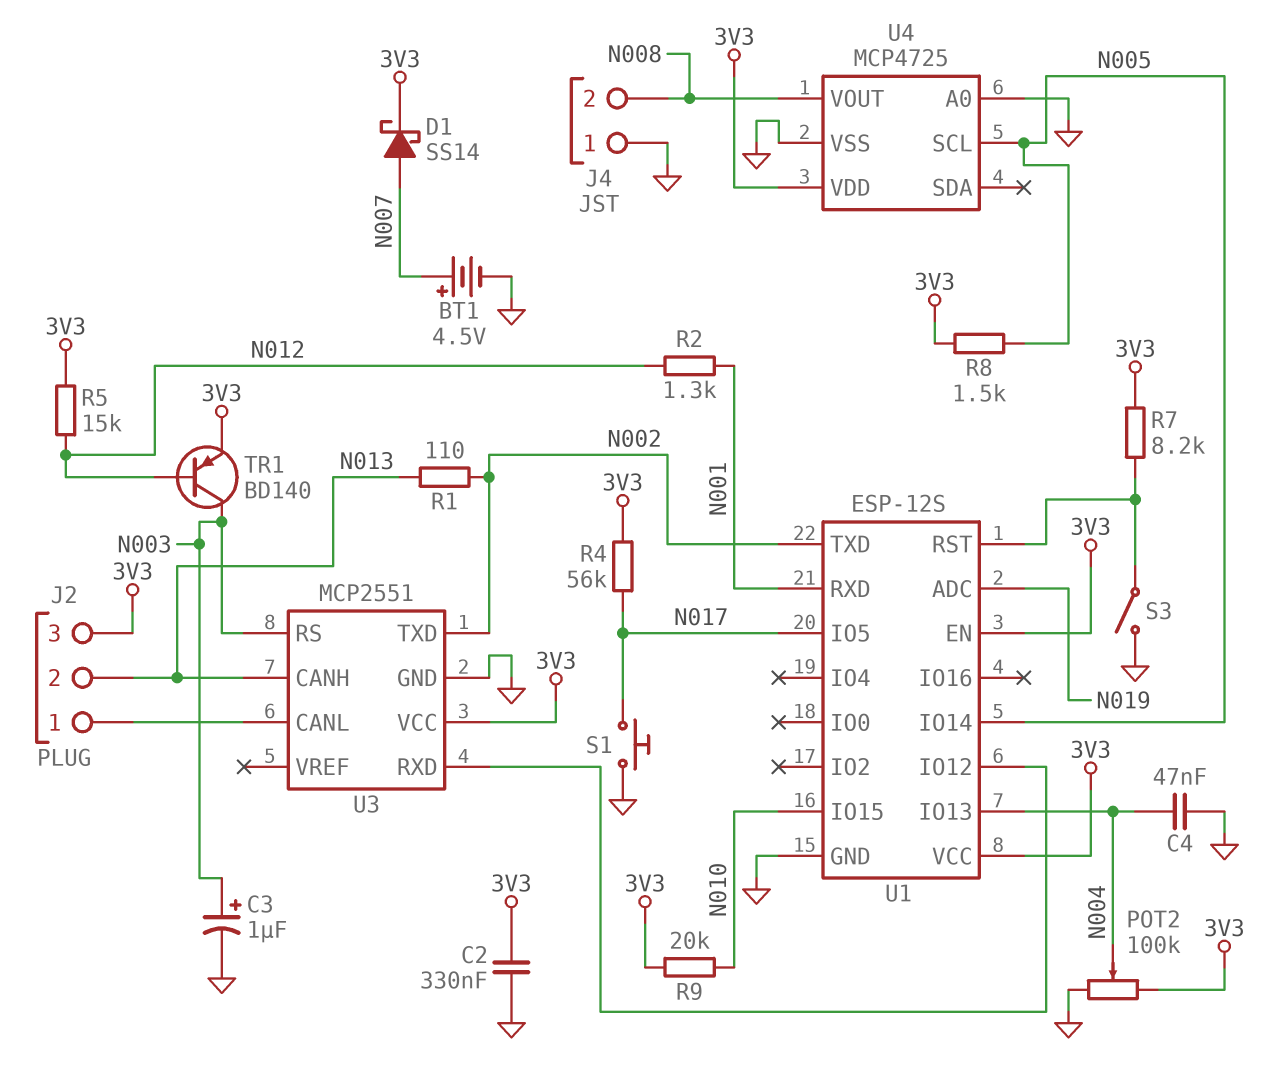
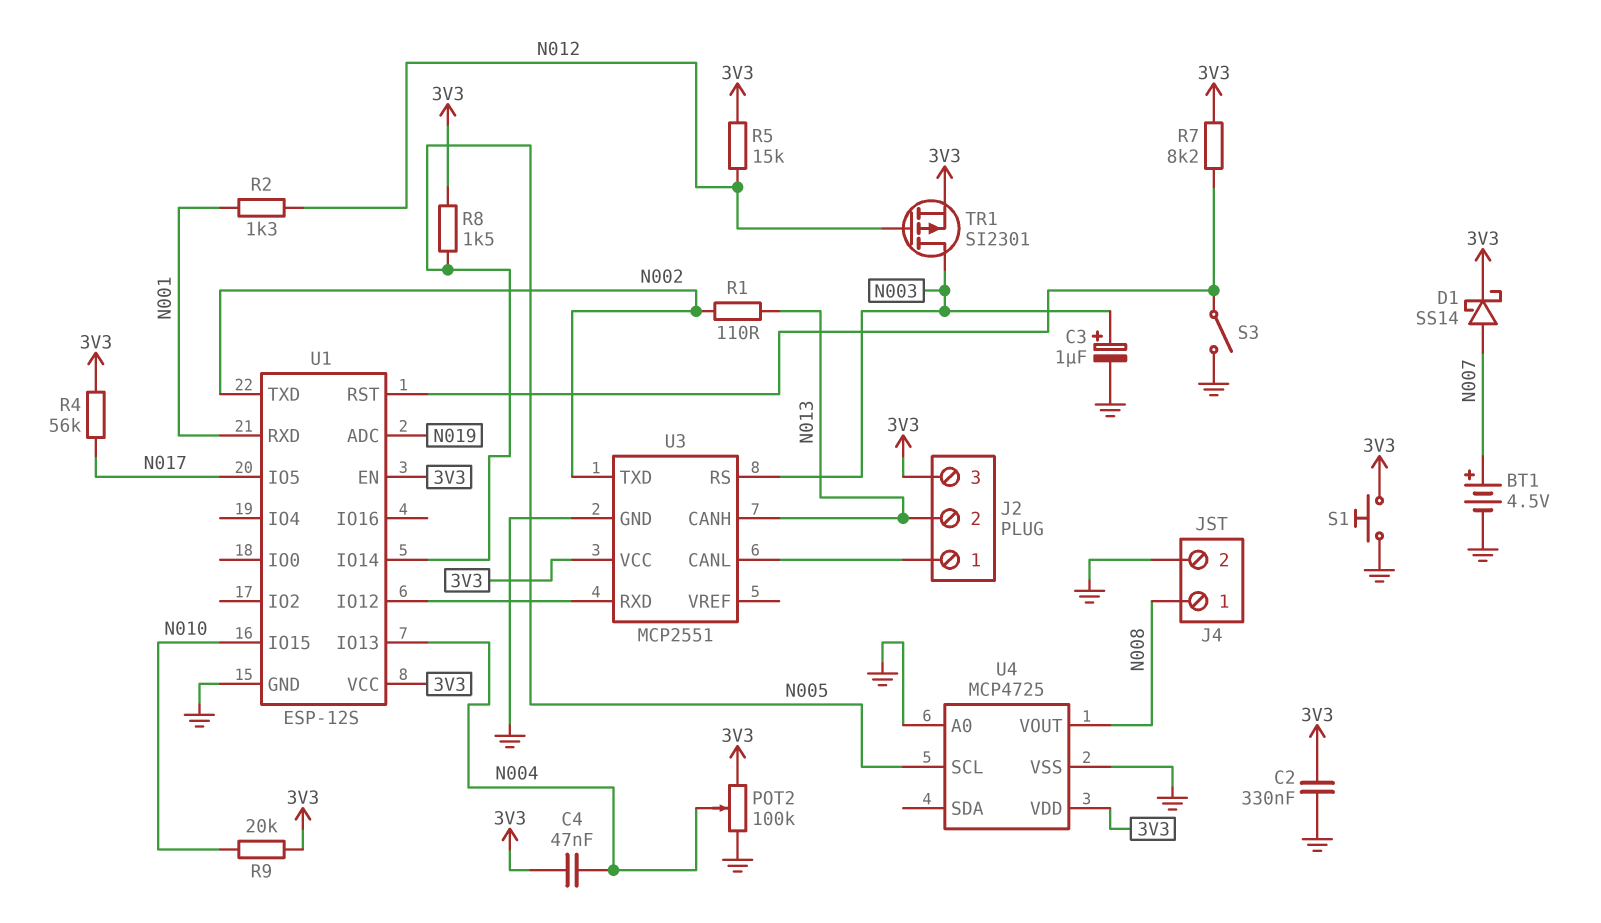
C4: 47nF (GND, N004) -> 47nF (3V3, N004)
J4 pin 1: GND -> N008
J4 pin 2: N008 -> GND
S1: button (GND, N017) -> button (3V3, GND)
TR1: PNP BD140 (B N012, C N003, E 3V3) -> PMOS SI2301 (G N012, D N003, S 3V3)

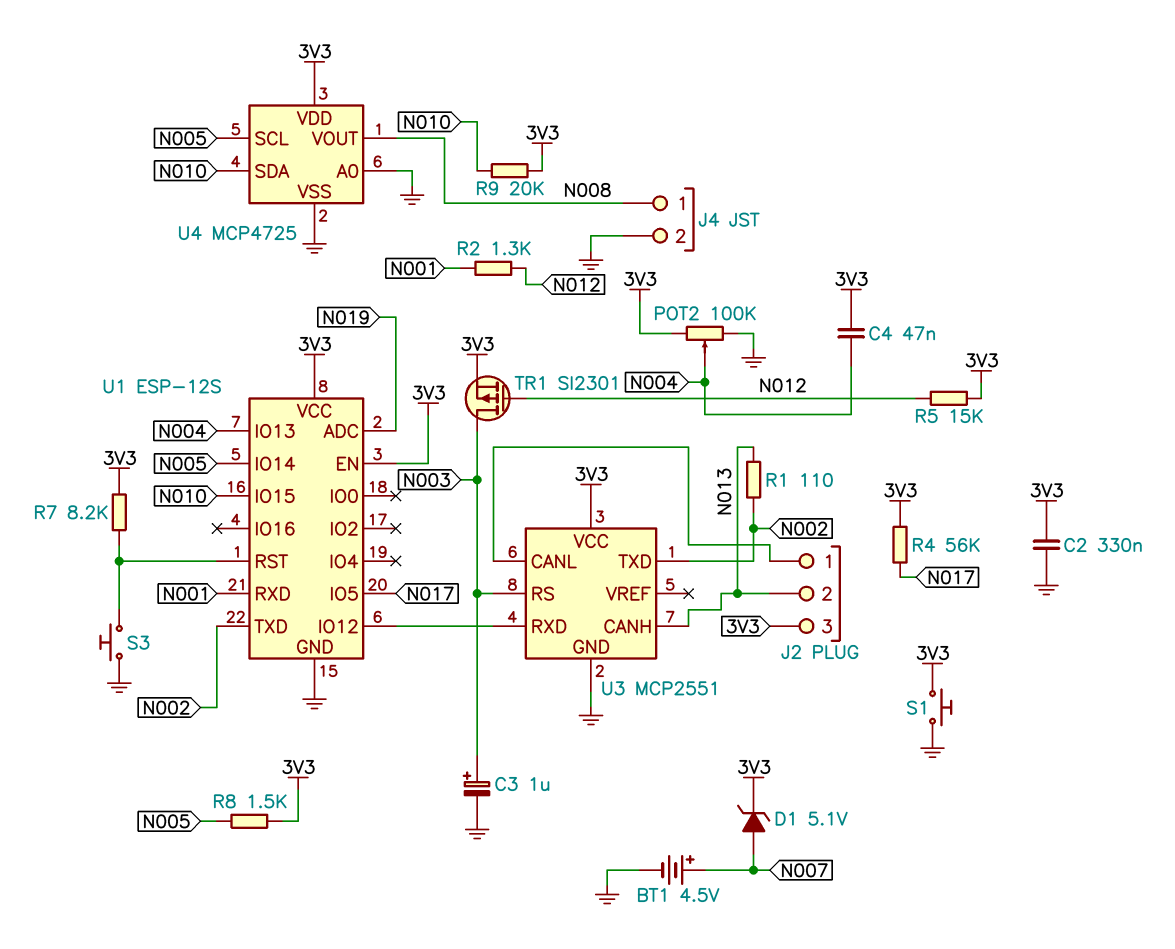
D1: schottky SS14 (A N007, K 3V3) -> zener 5.1V (A N007, K 3V3)
S3: switch (GND, U1/RST) -> button (GND, U1/RST)
U4 pin SDA: none -> N010

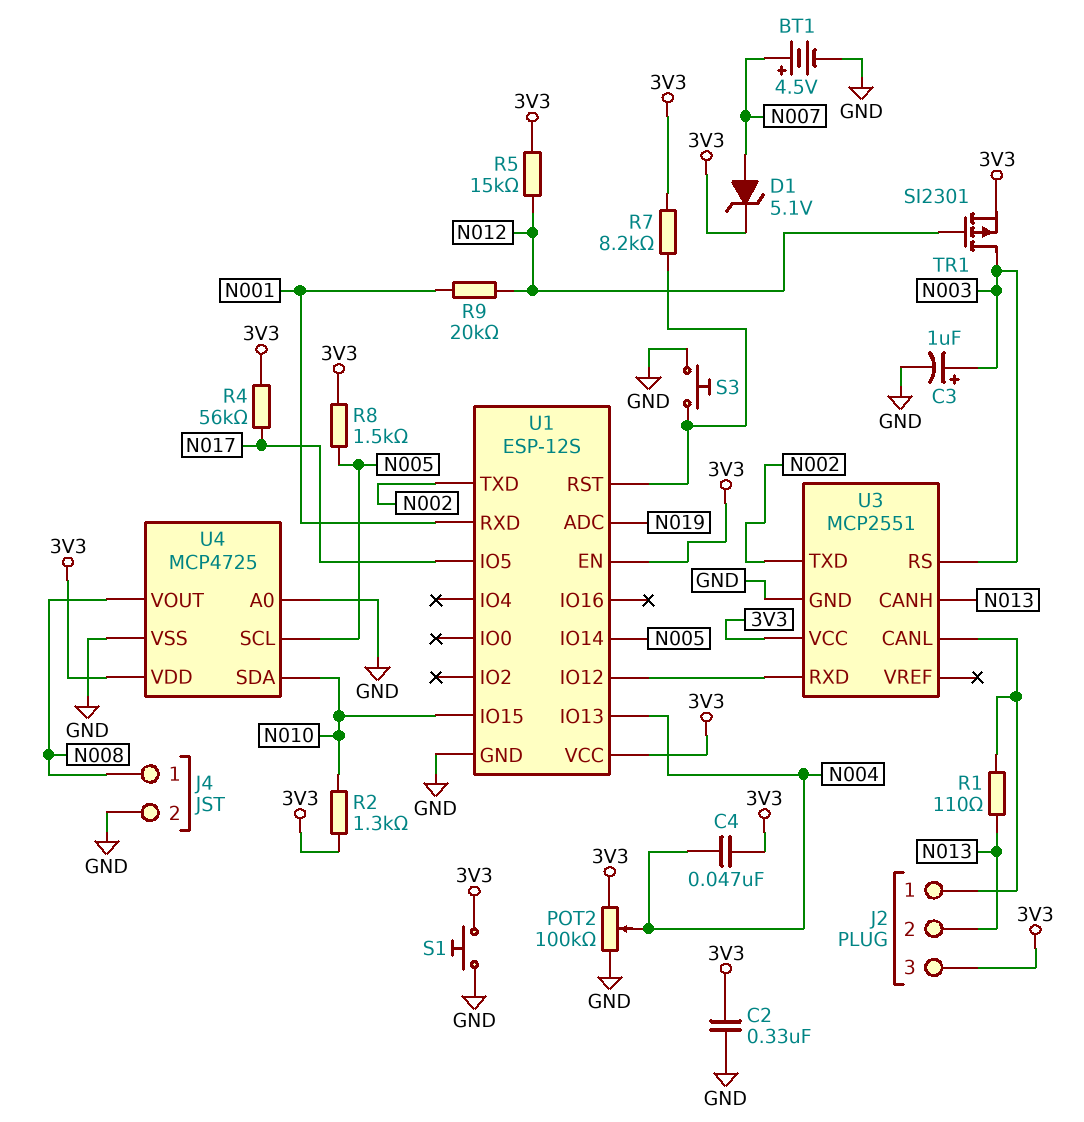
R1: 110 (N002, N013) -> 110 (J2/1, N013)
R2: 1.3k (N001, N012) -> 1.3k (3V3, N010)
R9: 20k (3V3, N010) -> 20k (N001, N012)

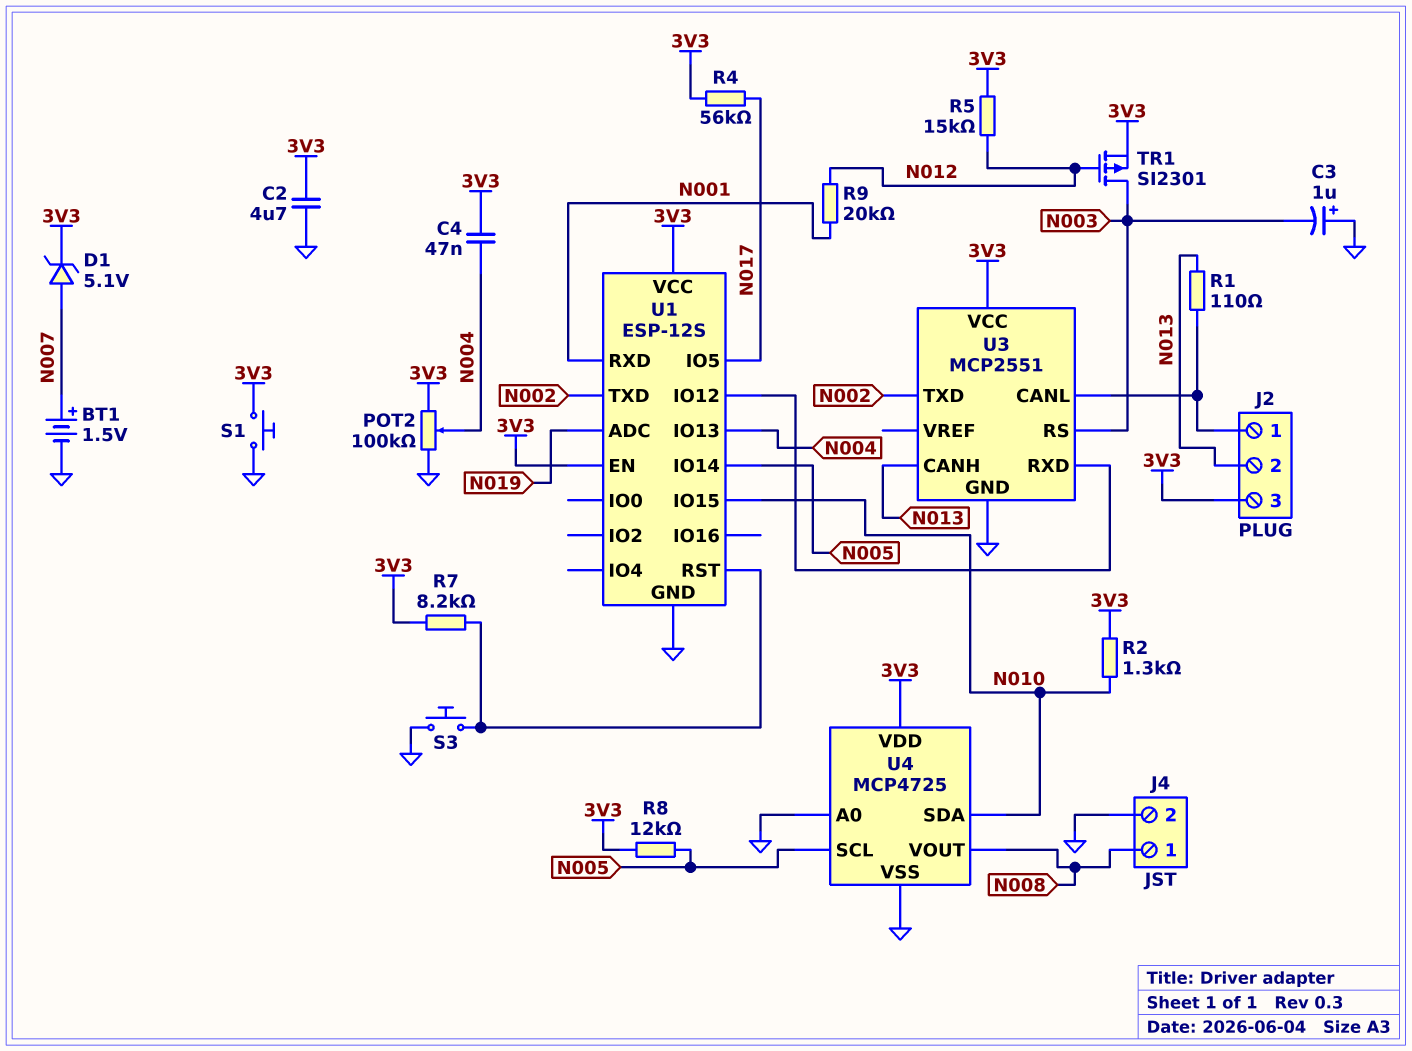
BT1: 4.5V (plus N007, minus GND) -> 1.5V (plus N007, minus GND)
C2: 330nF (3V3, GND) -> 4.7uF (3V3, GND)
C3: 1uF (plus N003, minus GND) -> 1uF (plus GND, minus N003)
R8: 1.5k (3V3, N005) -> 12k (3V3, N005)

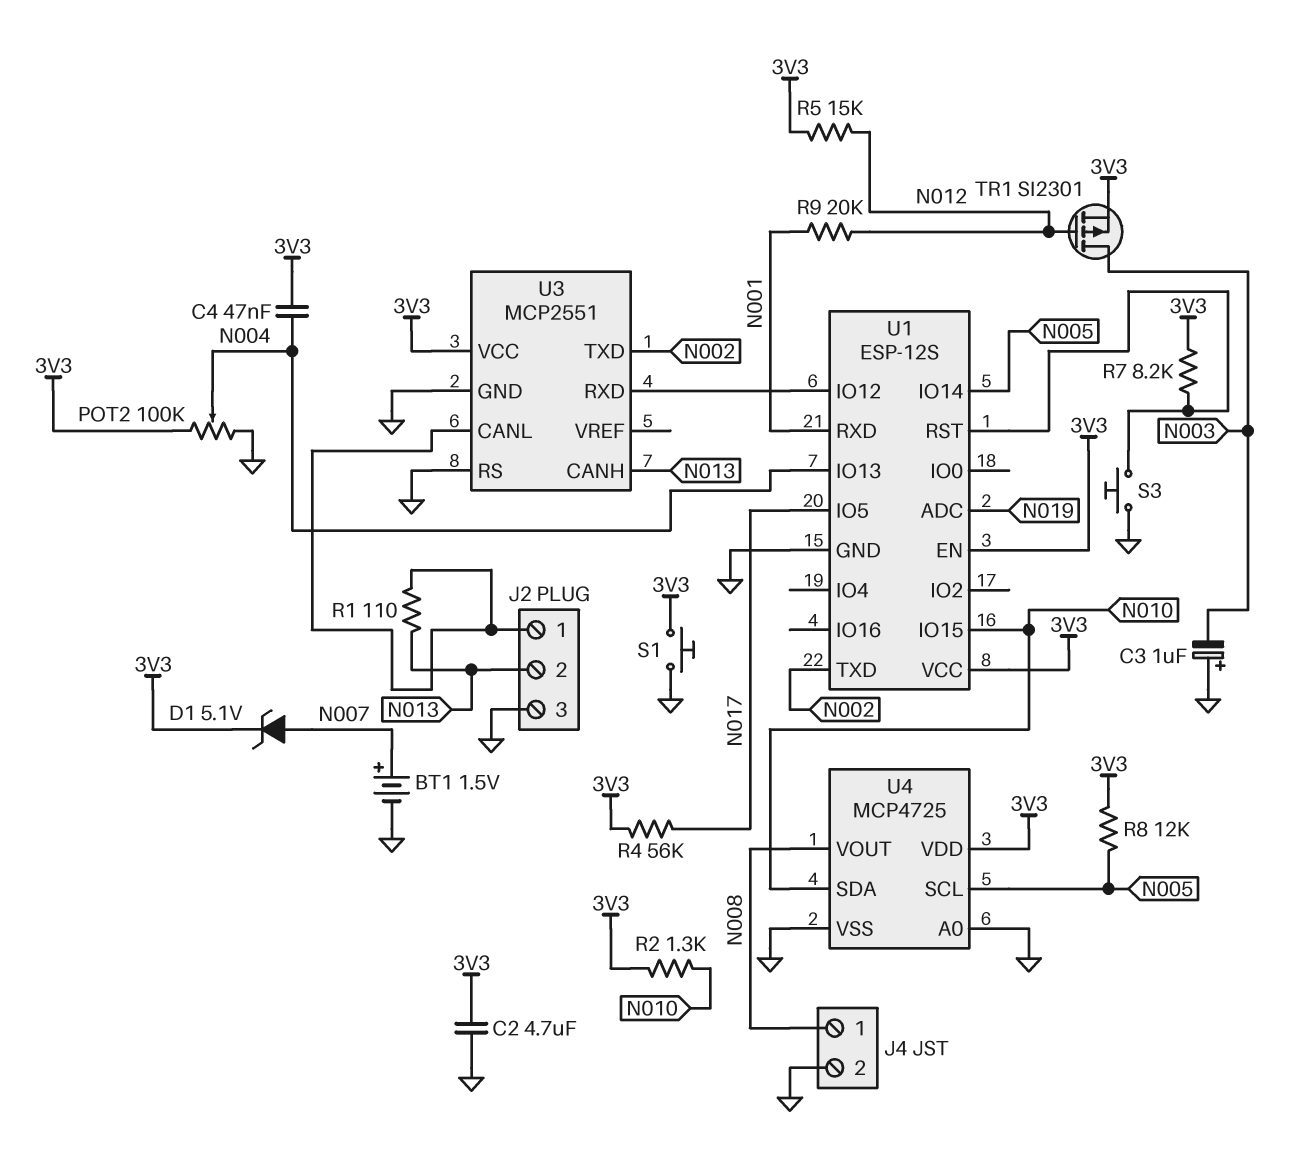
J2 pin 3: 3V3 -> GND
U3 pin RS: N003 -> GND

